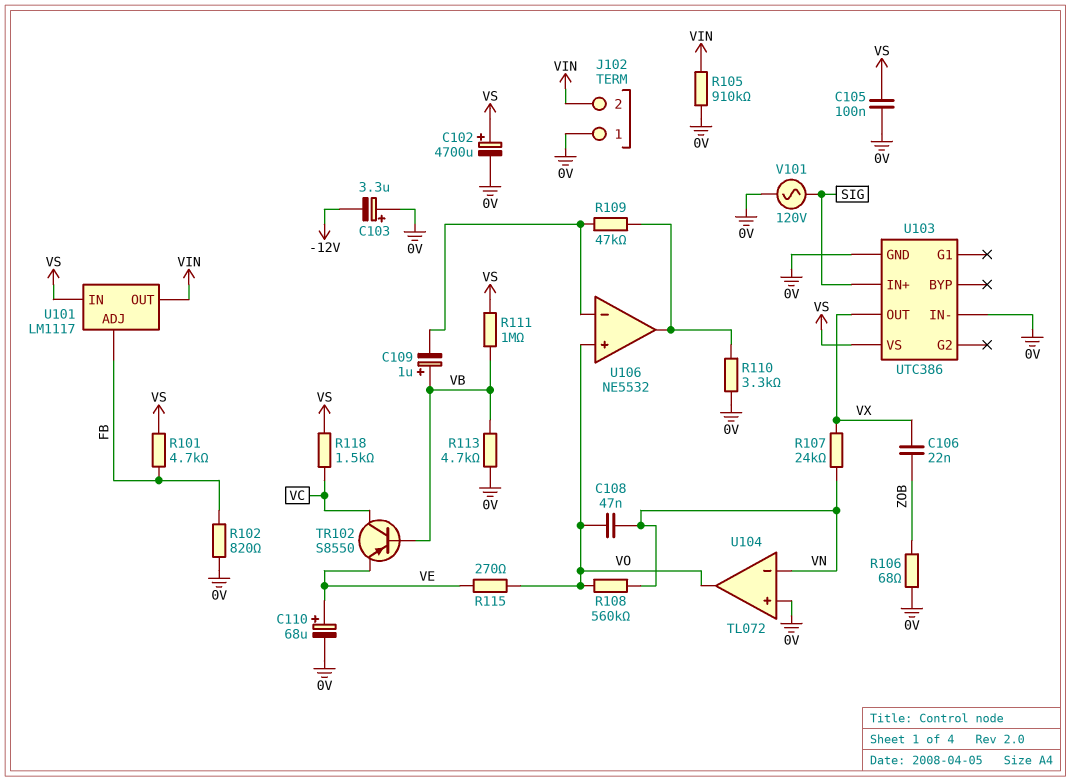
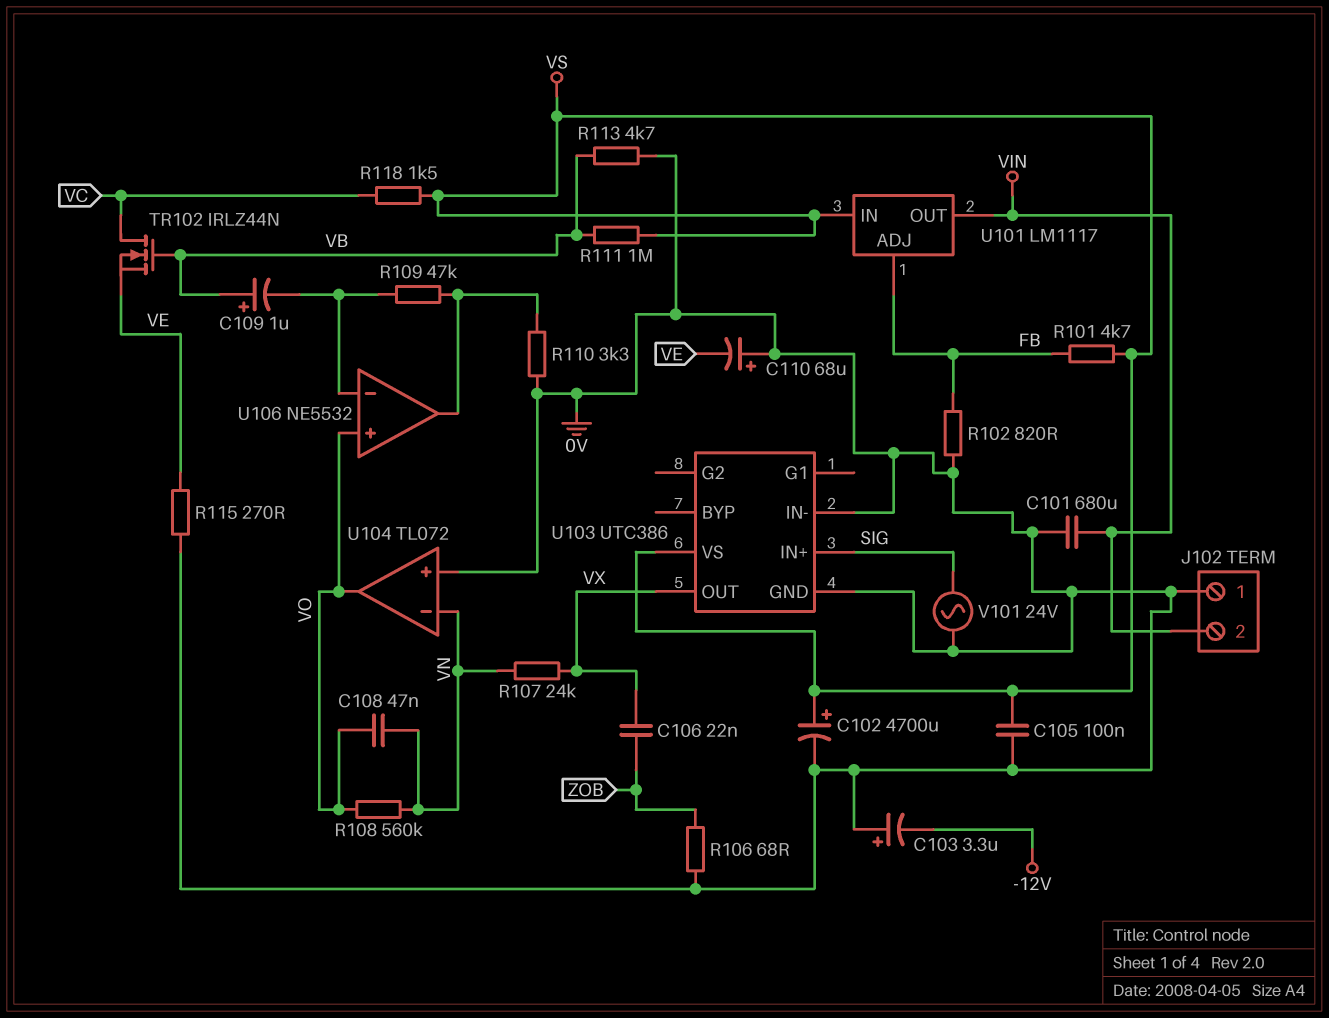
C101: none -> 680uF (0V, VIN)
C110: 68uF (plus VE, minus 0V) -> 68uF (plus 0V, minus VE)
R105: 910k (0V, VIN) -> none
R115: 270 (VE, VO) -> 270 (0V, VE)
TR102: PNP S8550 (B VB, C VC, E VE) -> NMOS IRLZ44N (G VB, D VC, S VE)
V101: AC 120V (0V, SIG) -> AC 24V (0V, SIG)

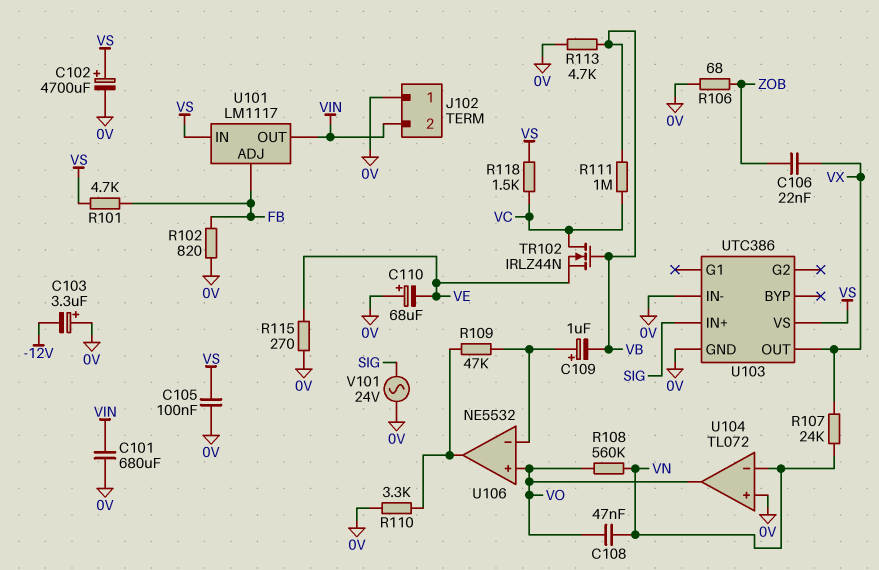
C109: 1uF (plus VB, minus U106/in-) -> 1uF (plus U106/in-, minus VB)
R111: 1M (VB, VS) -> 1M (VB, VC)

